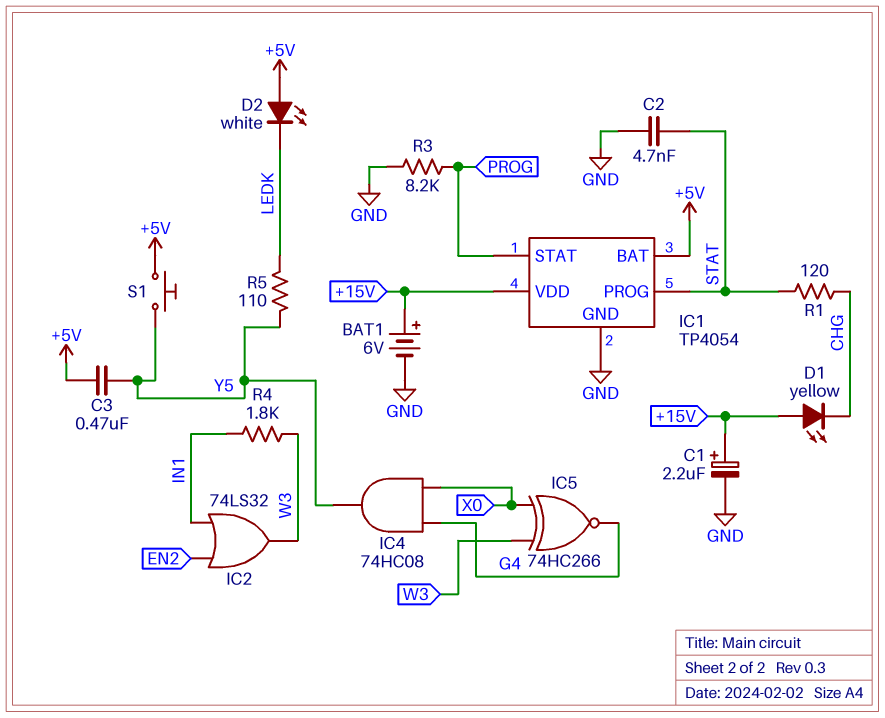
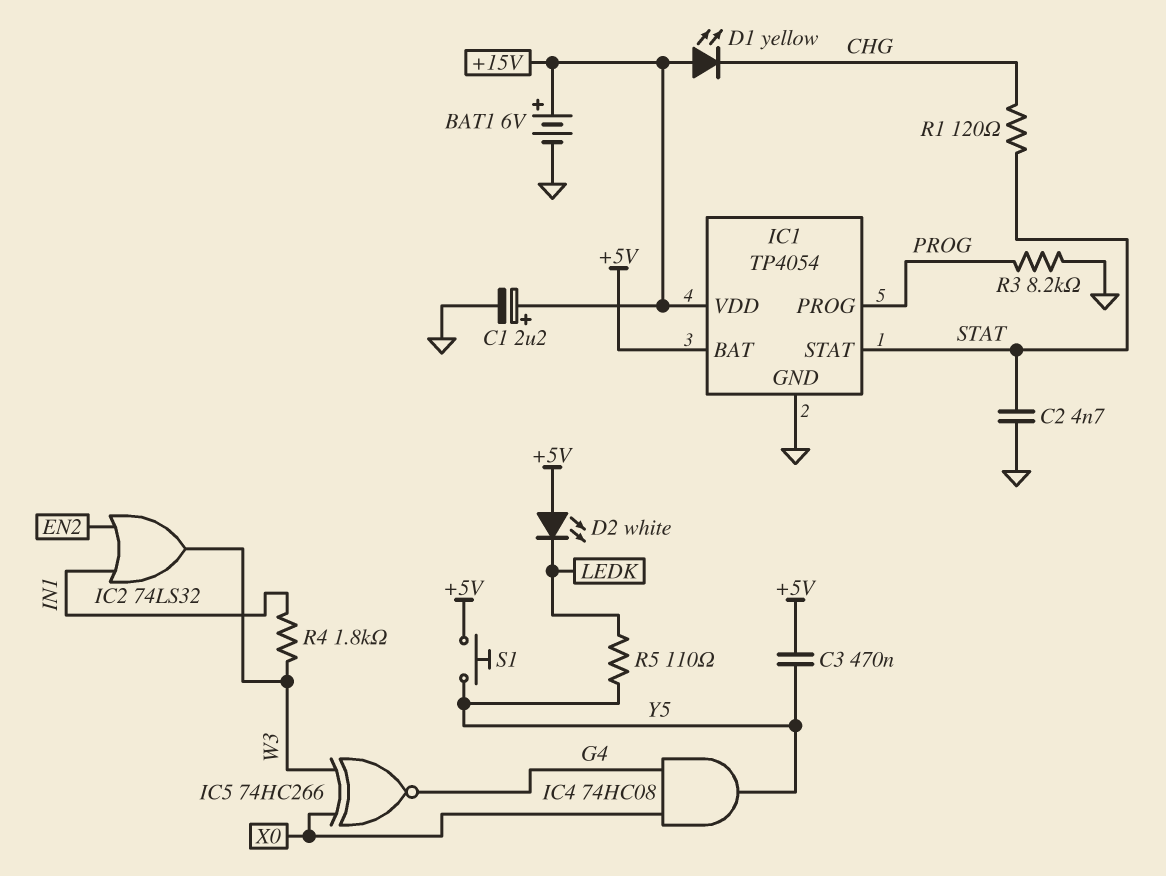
IC1 pin PROG: STAT -> PROG
IC1 pin STAT: PROG -> STAT

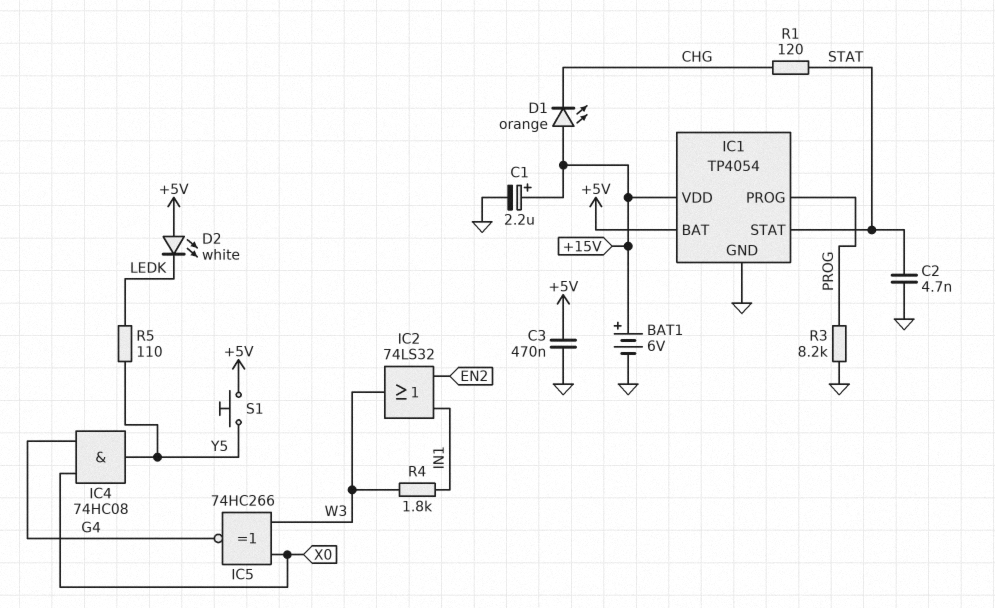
C3: 470nF (+5V, Y5) -> 470nF (+5V, GND)
D1: LED yellow (A +15V, K CHG) -> LED orange (A +15V, K CHG)

